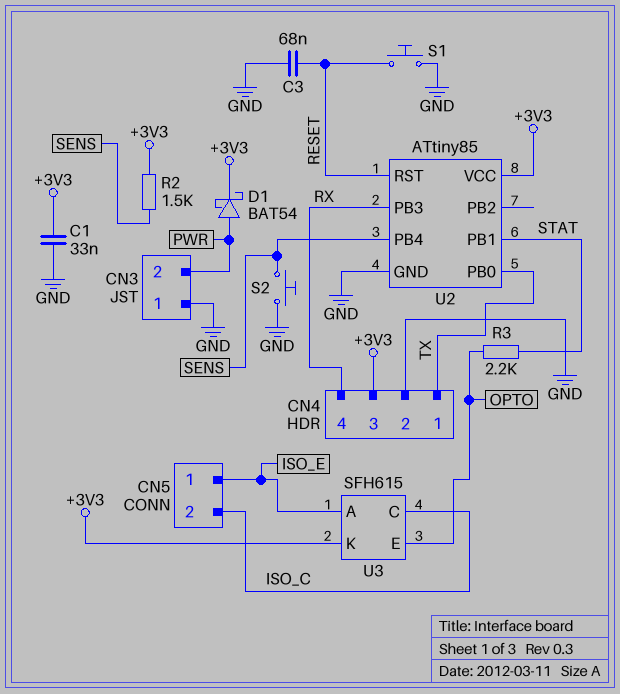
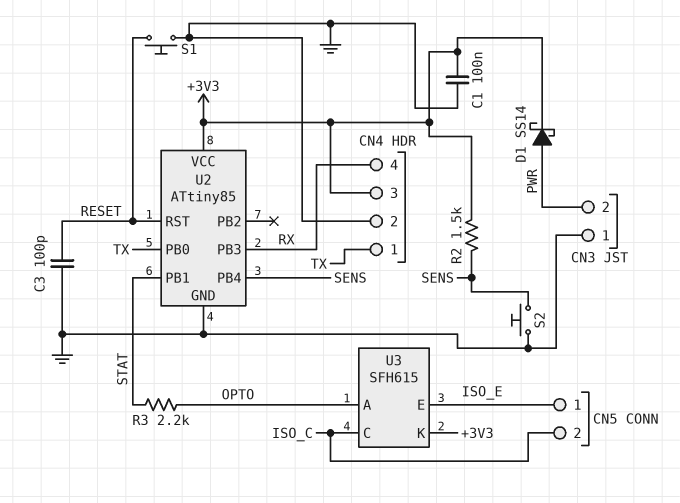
C1: 33nF (+3V3, GND) -> 100nF (+3V3, GND)
C3: 68nF (GND, RESET) -> 100pF (GND, RESET)
D1: schottky BAT54 (A PWR, K +3V3) -> schottky SS14 (A PWR, K +3V3)
U3 pin A: ISO_E -> OPTO
U3 pin E: OPTO -> ISO_E

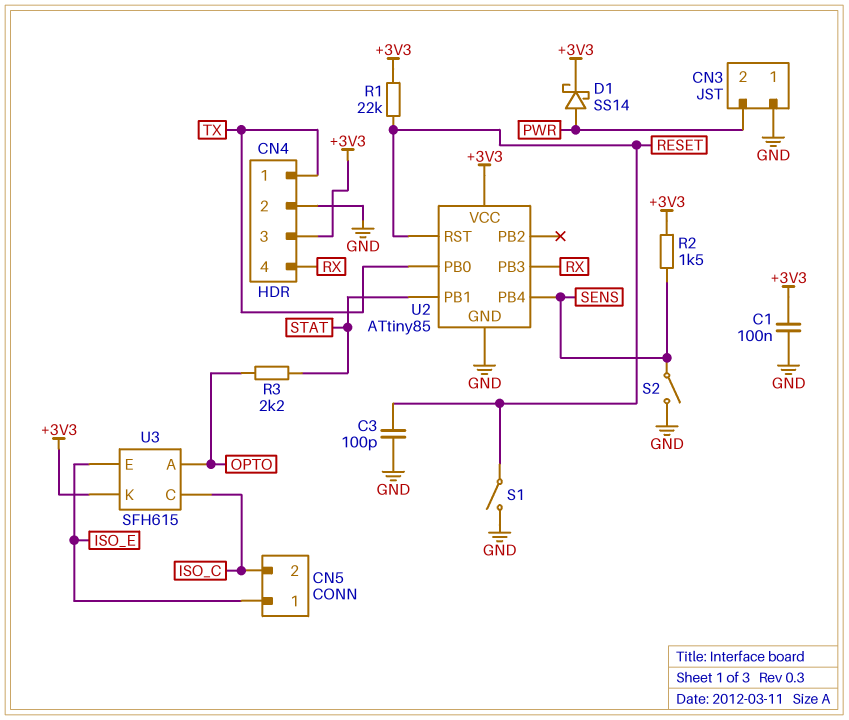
R1: none -> 22k (+3V3, RESET)
S1: button (GND, RESET) -> switch (GND, RESET)
S2: button (GND, SENS) -> switch (GND, SENS)

